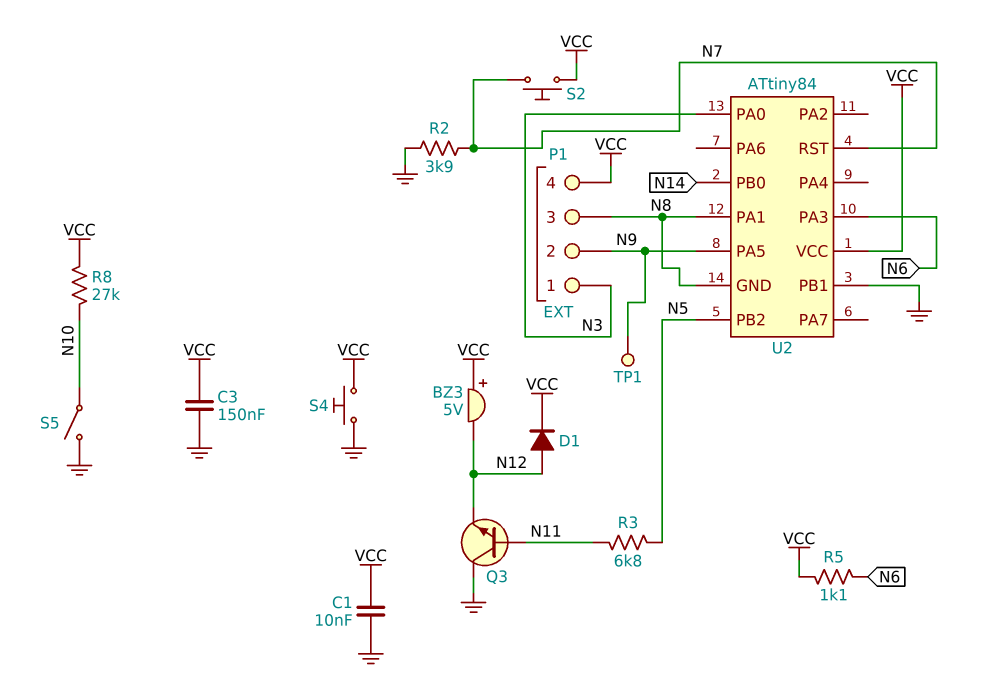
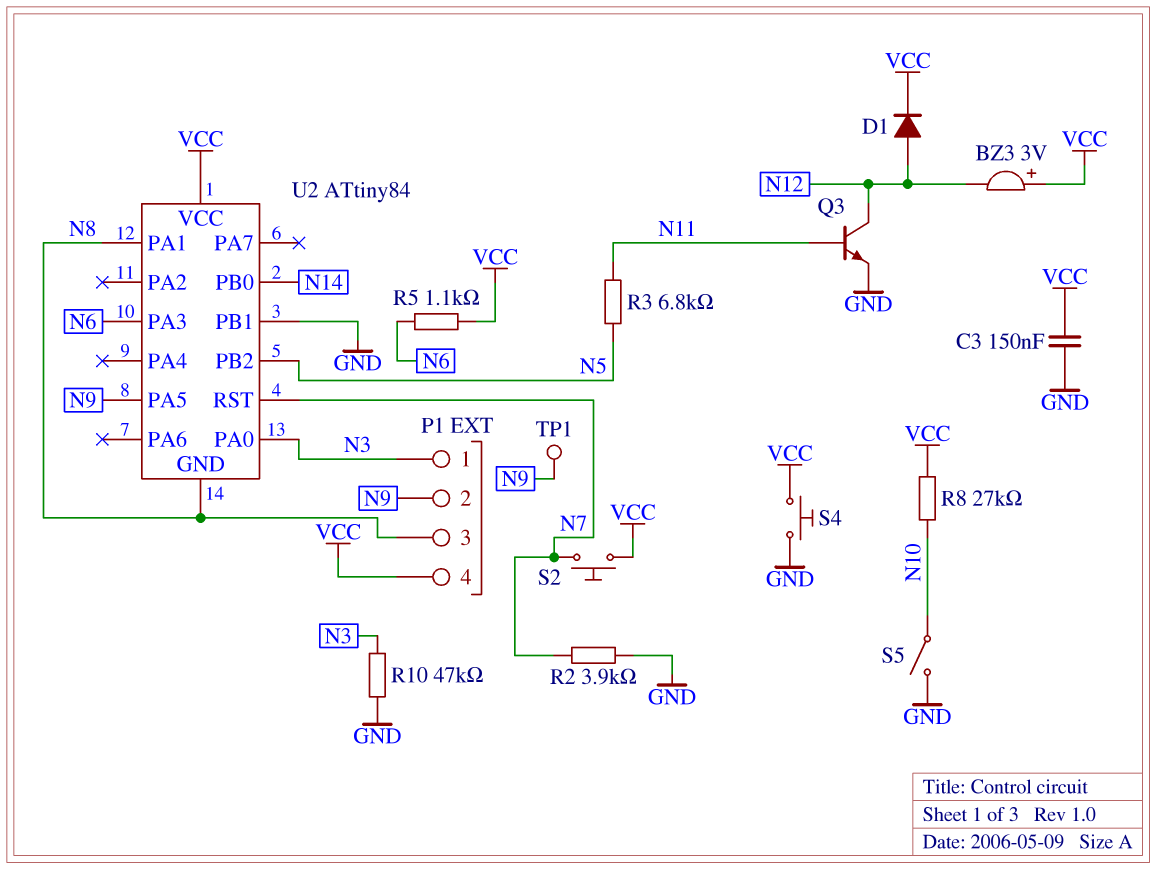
BZ3: buzzer 5V (plus VCC, minus N12) -> buzzer 3V (plus VCC, minus N12)
C1: 10nF (GND, VCC) -> none
Q3: NPN (B N11, C GND, E N12) -> NPN (B N11, C N12, E GND)
R10: none -> 47k (GND, N3)

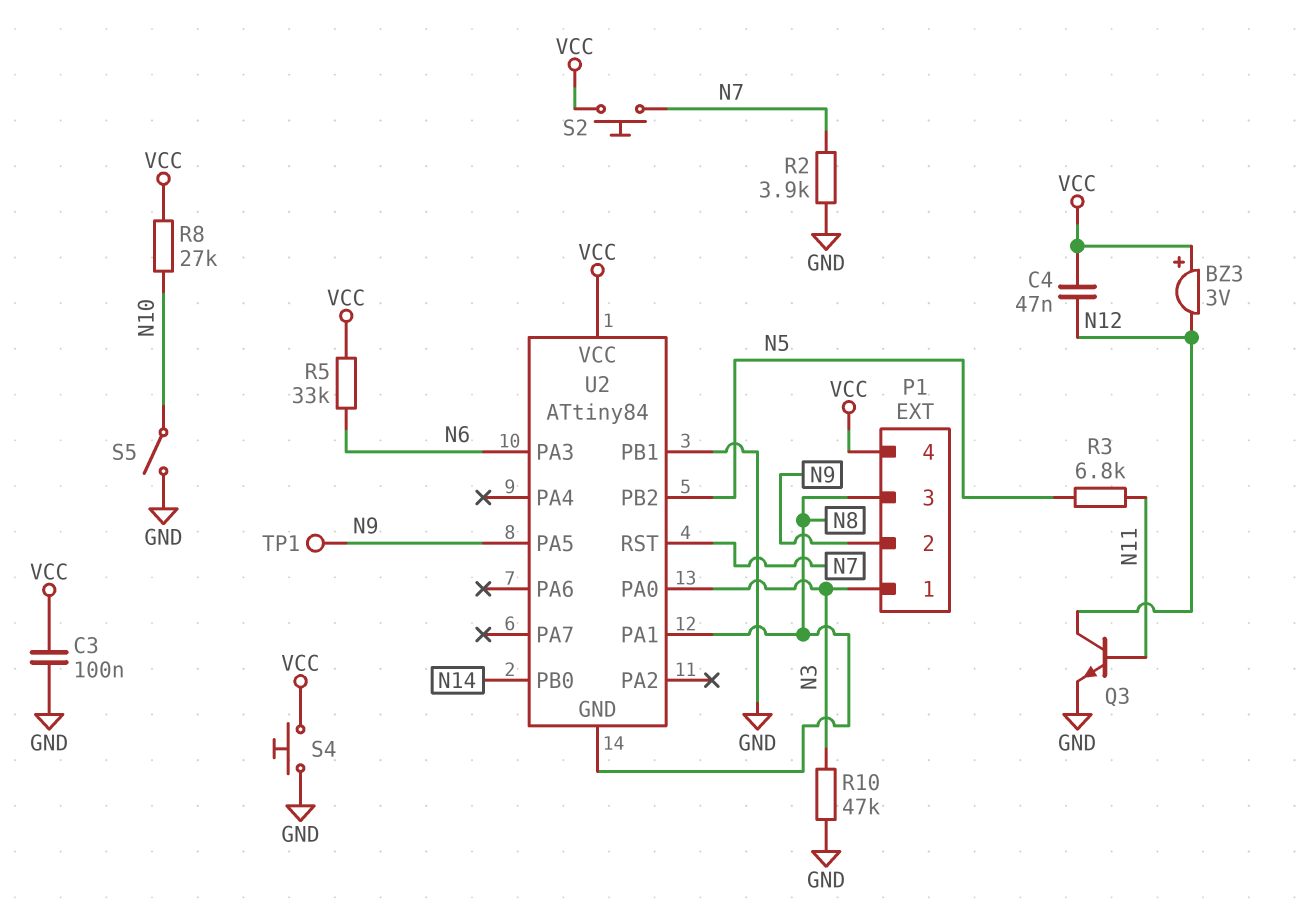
C3: 150nF (GND, VCC) -> 100nF (GND, VCC)
C4: none -> 47nF (N12, VCC)
D1: diode (A N12, K VCC) -> none
R5: 1.1k (N6, VCC) -> 33k (N6, VCC)

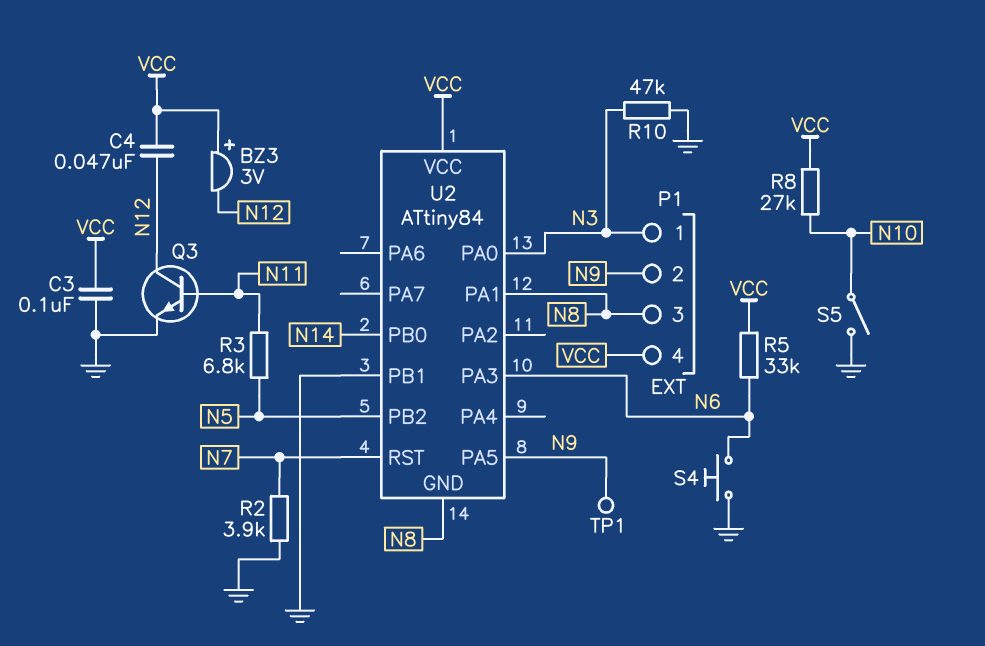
S2: button (N7, VCC) -> none
S4: button (GND, VCC) -> button (GND, N6)

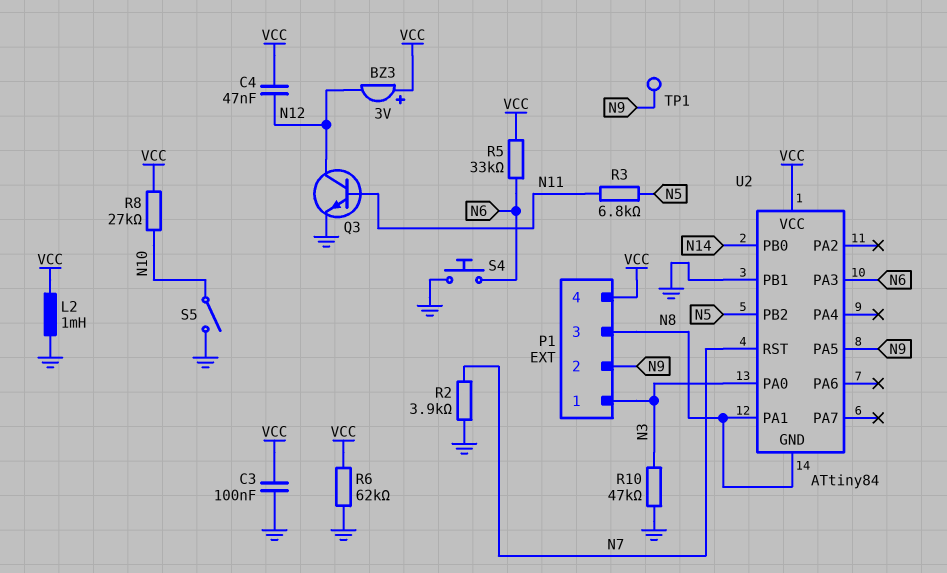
L2: none -> 1mH (GND, VCC)
R6: none -> 62k (GND, VCC)

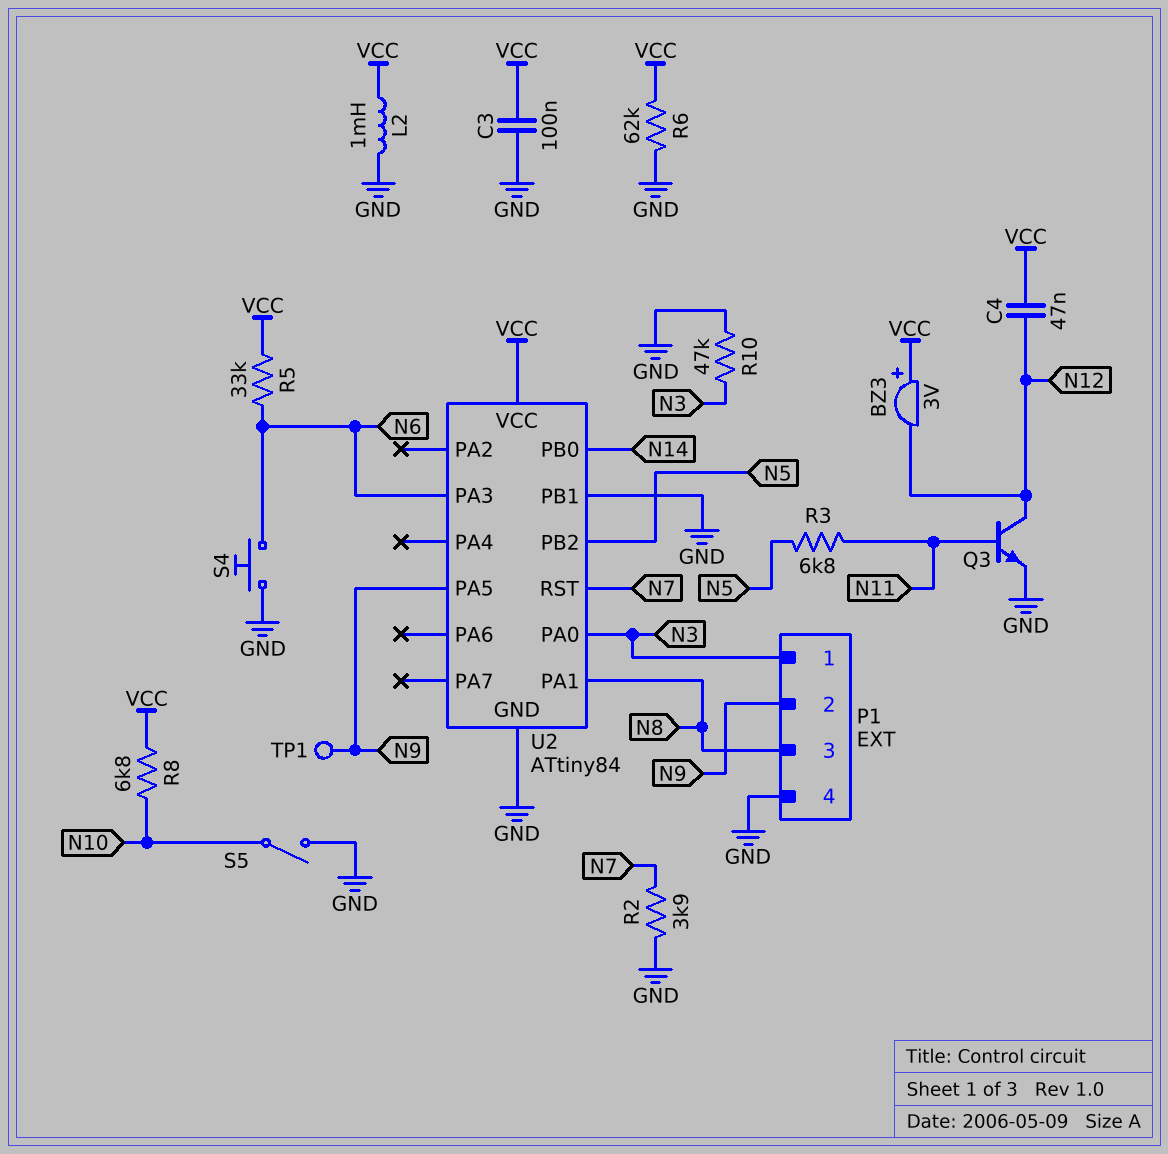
P1 pin 4: VCC -> GND
R8: 27k (N10, VCC) -> 6.8k (N10, VCC)
U2 pin GND: N8 -> GND

